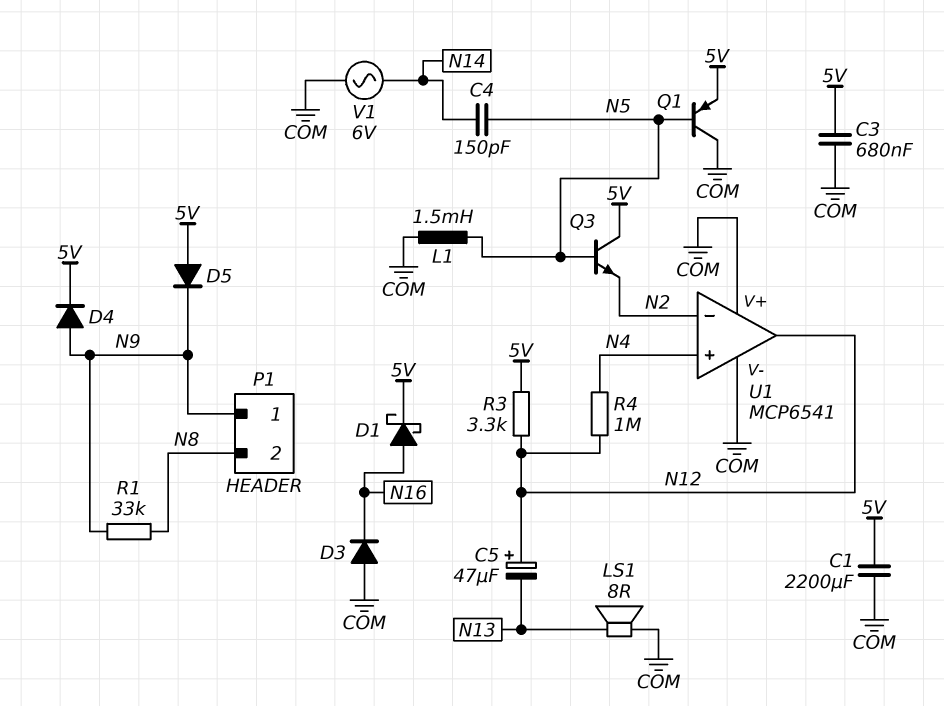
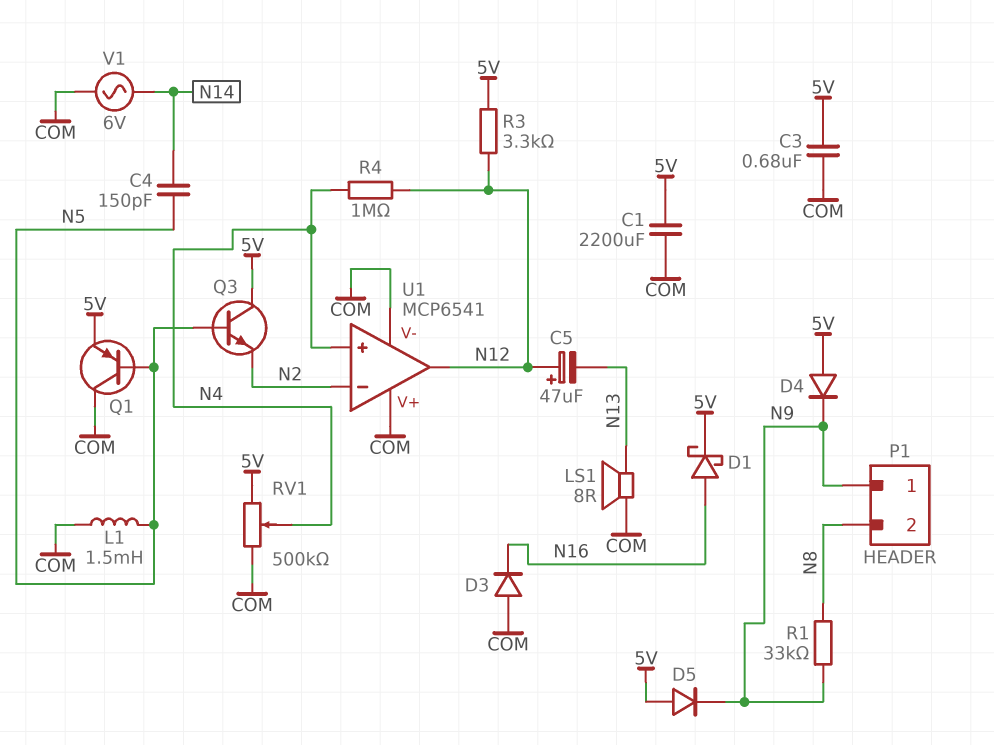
D4: diode (A N9, K 5V) -> diode (A 5V, K N9)
RV1: none -> 500k (5V, COM, wiper N4)

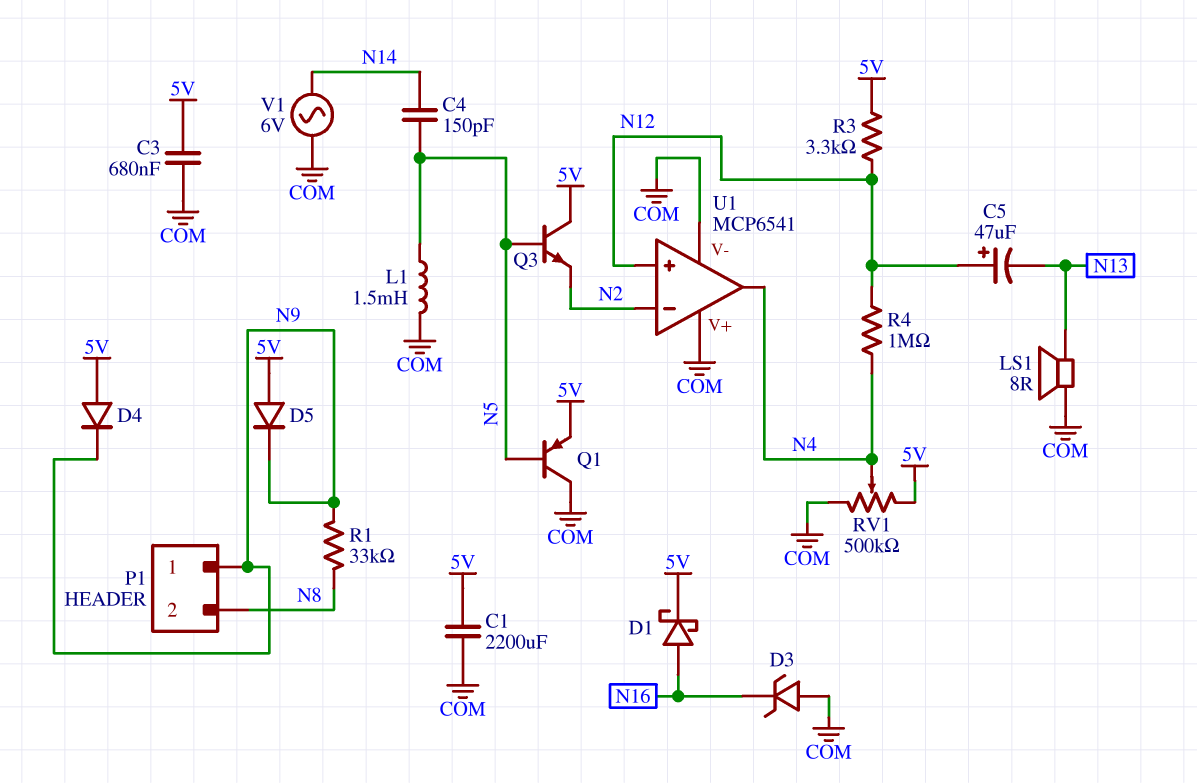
D3: diode (A COM, K N16) -> zener (A COM, K N16)
U1 pin in+: N4 -> N12
U1 pin out: N12 -> N4

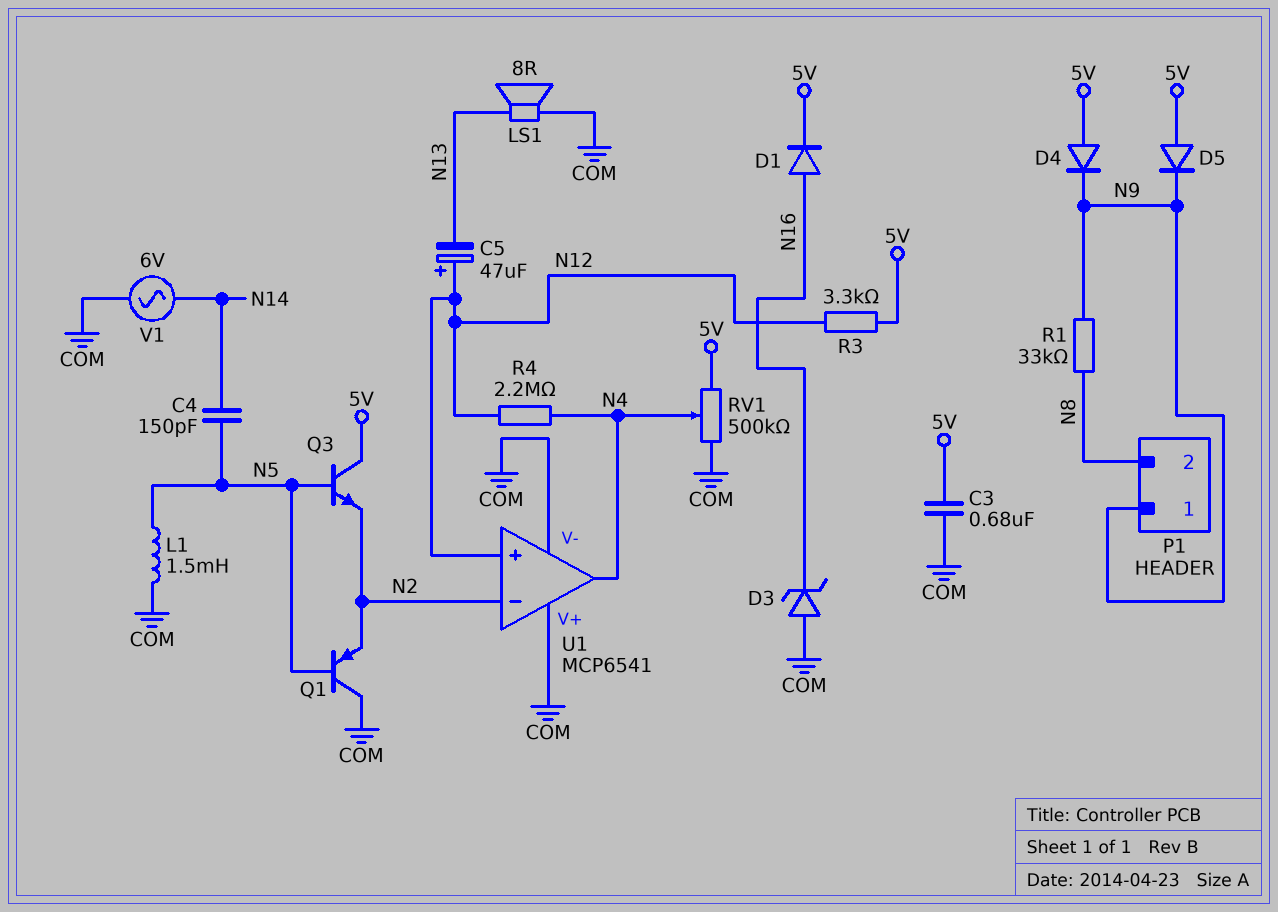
C1: 2200uF (5V, COM) -> none
D1: schottky (A N16, K 5V) -> diode (A N16, K 5V)
Q1: PNP (B N5, C COM, E 5V) -> PNP (B N5, C COM, E N2)
R4: 1M (N4, N12) -> 2.2M (N4, N12)

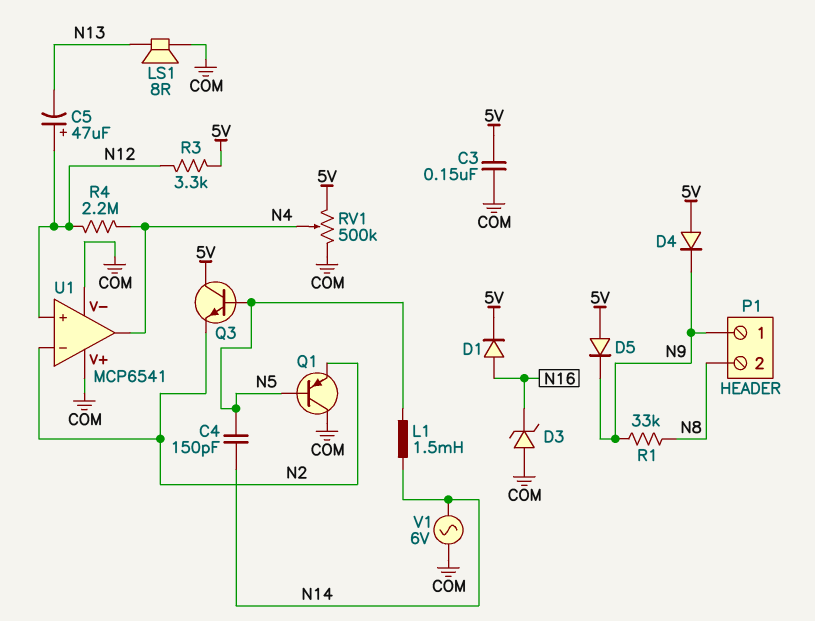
C3: 680nF (5V, COM) -> 150nF (5V, COM)
L1: 1.5mH (COM, N5) -> 1.5mH (N5, N14)

